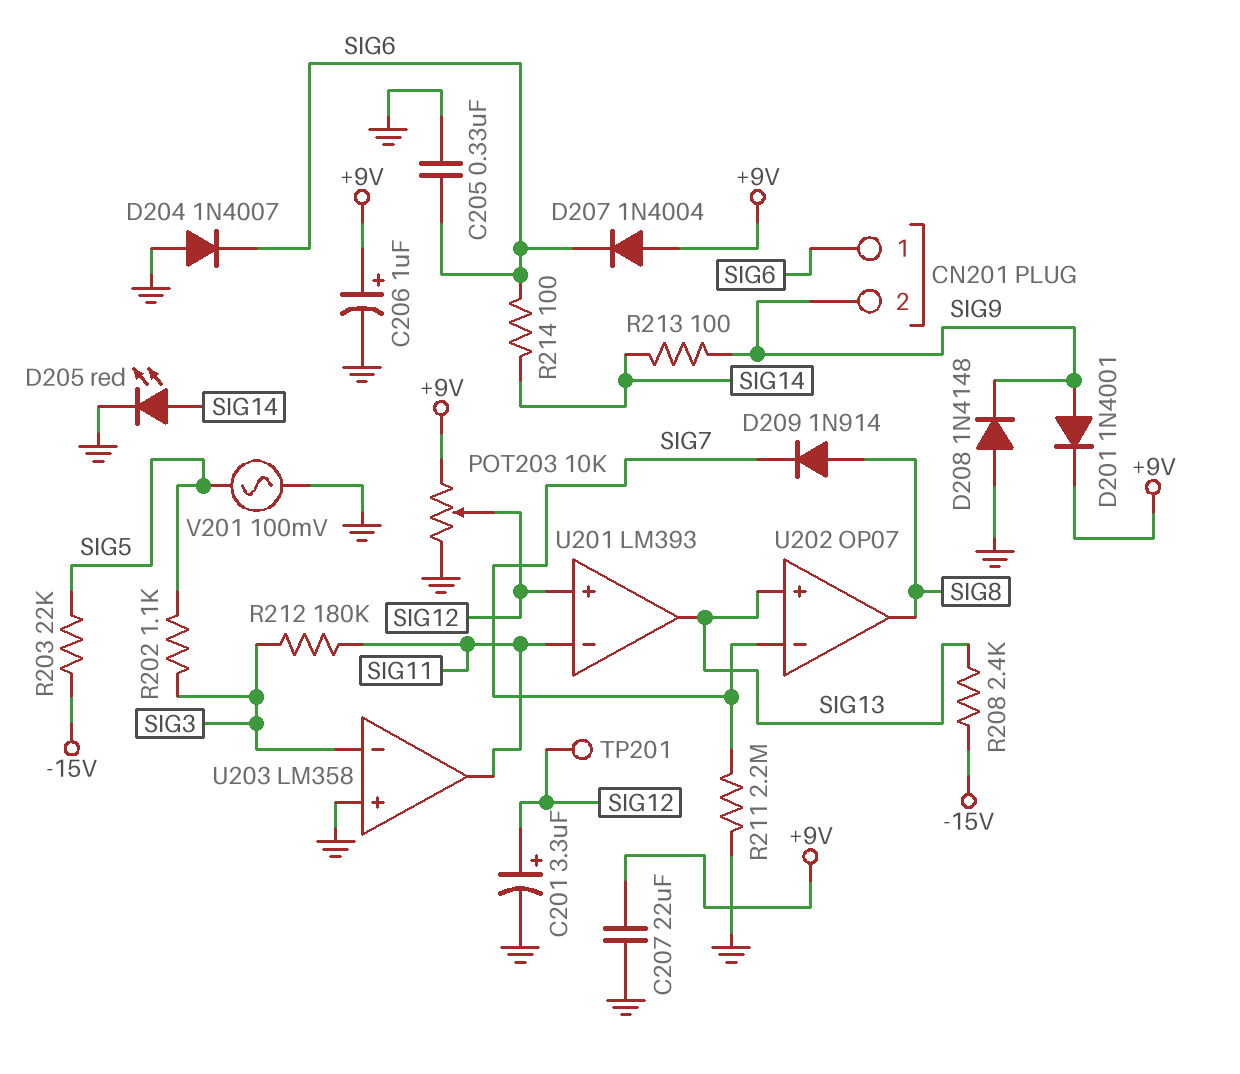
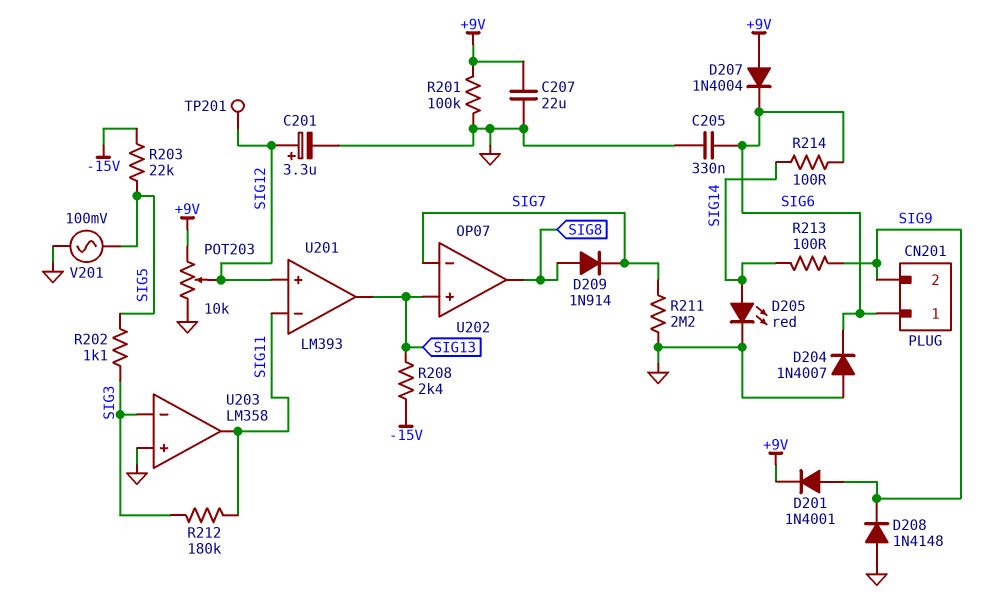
C206: 1uF (plus +9V, minus GND) -> none
R201: none -> 100k (+9V, GND)

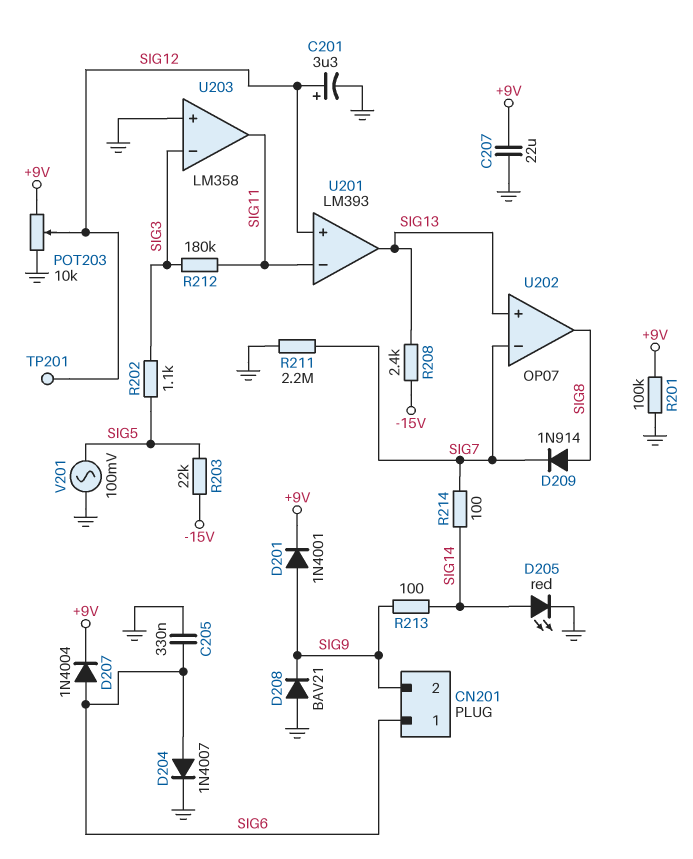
D204: diode 1N4007 (A GND, K SIG6) -> diode 1N4007 (A SIG6, K GND)
D207: diode 1N4004 (A +9V, K SIG6) -> diode 1N4004 (A SIG6, K +9V)
D208: diode 1N4148 (A GND, K SIG9) -> diode BAV21 (A GND, K SIG9)
R214: 100 (SIG6, SIG14) -> 100 (SIG7, SIG14)

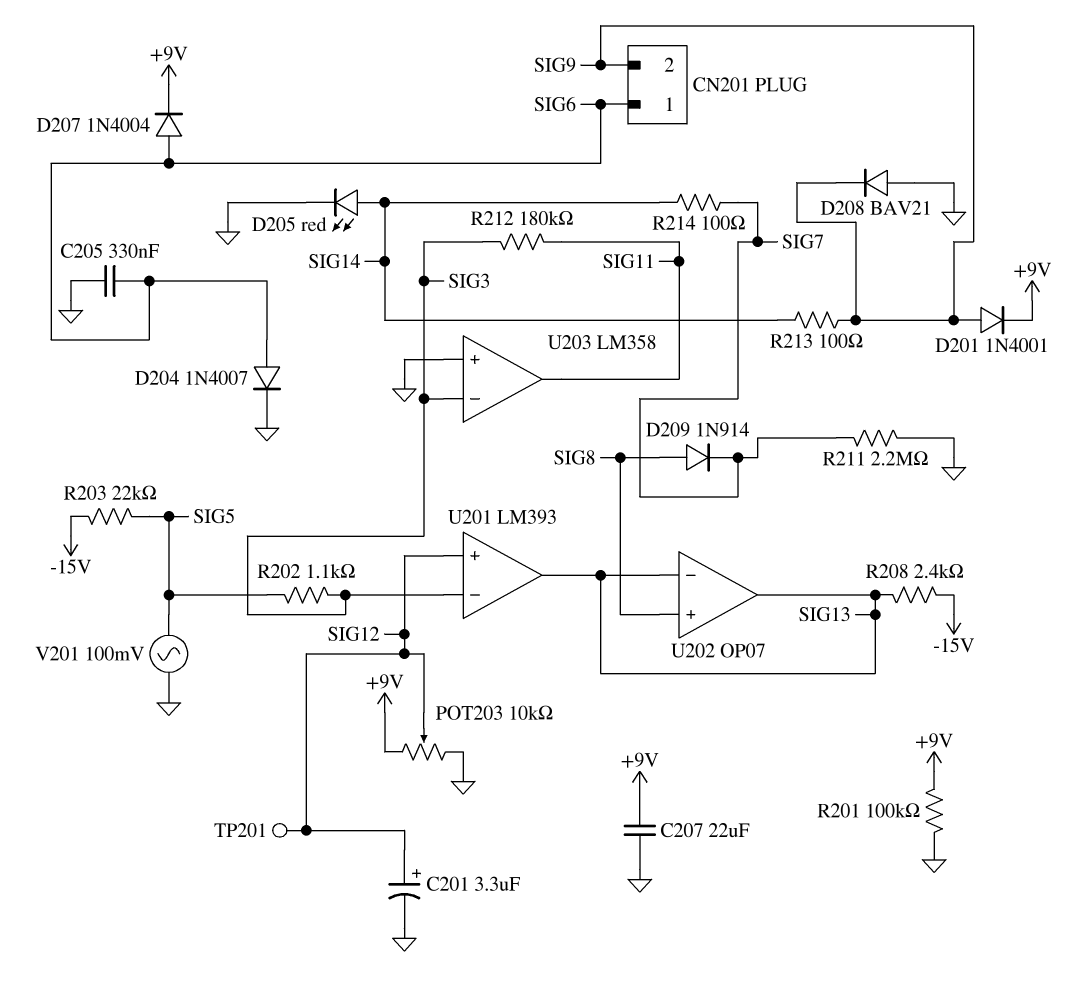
U201 pin in-: SIG11 -> SIG3
U202 pin in+: SIG13 -> SIG8
U202 pin in-: SIG7 -> SIG13
U202 pin out: SIG8 -> SIG13

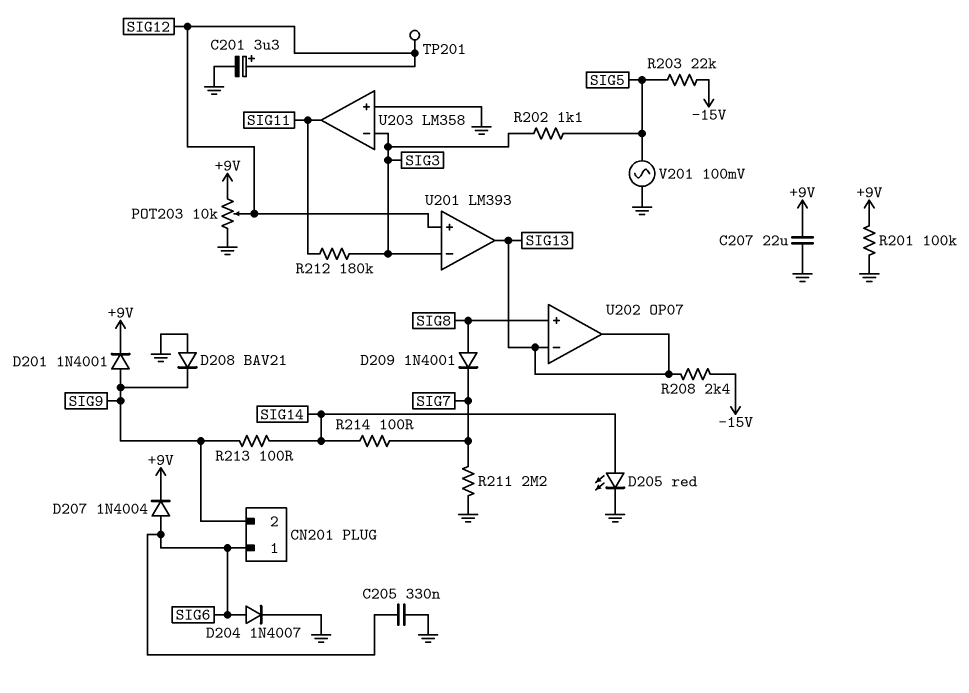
D209: diode 1N914 (A SIG8, K SIG7) -> diode 1N4001 (A SIG8, K SIG7)

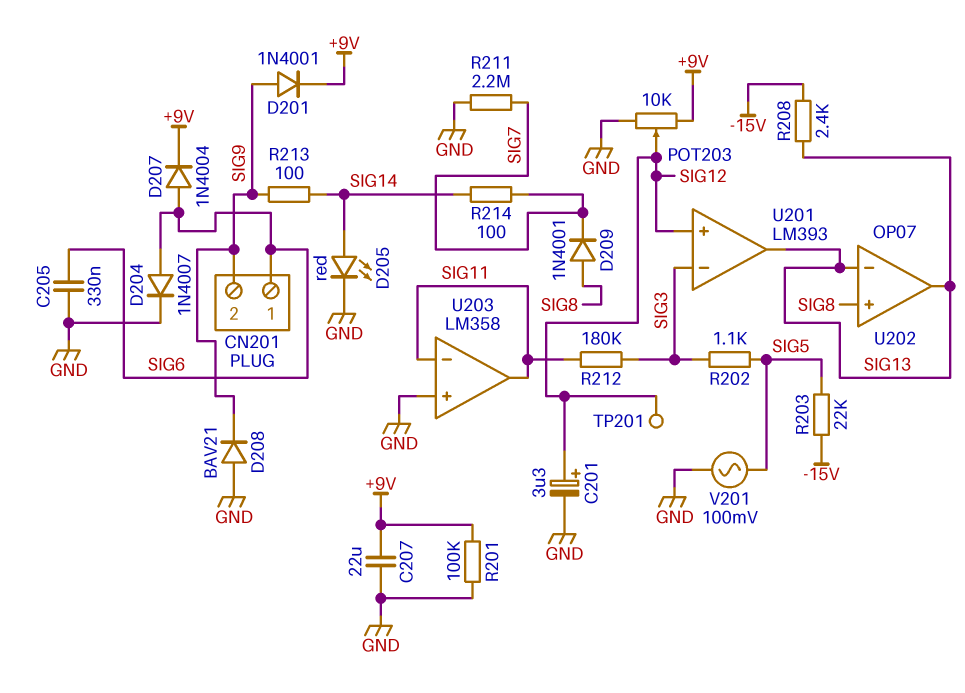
U203 pin in-: SIG3 -> SIG11

